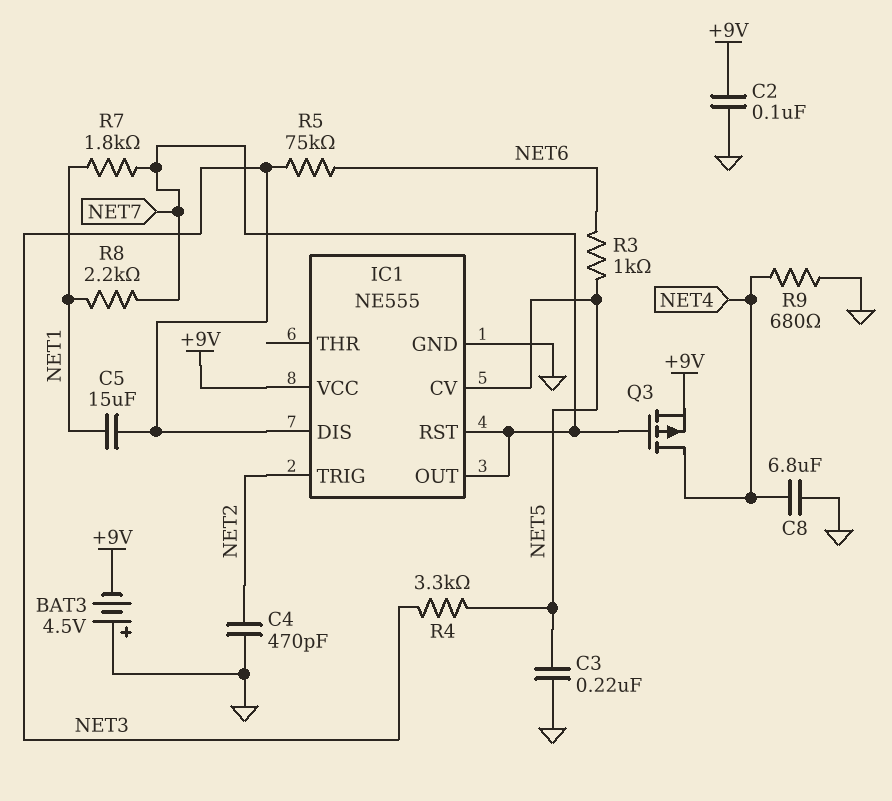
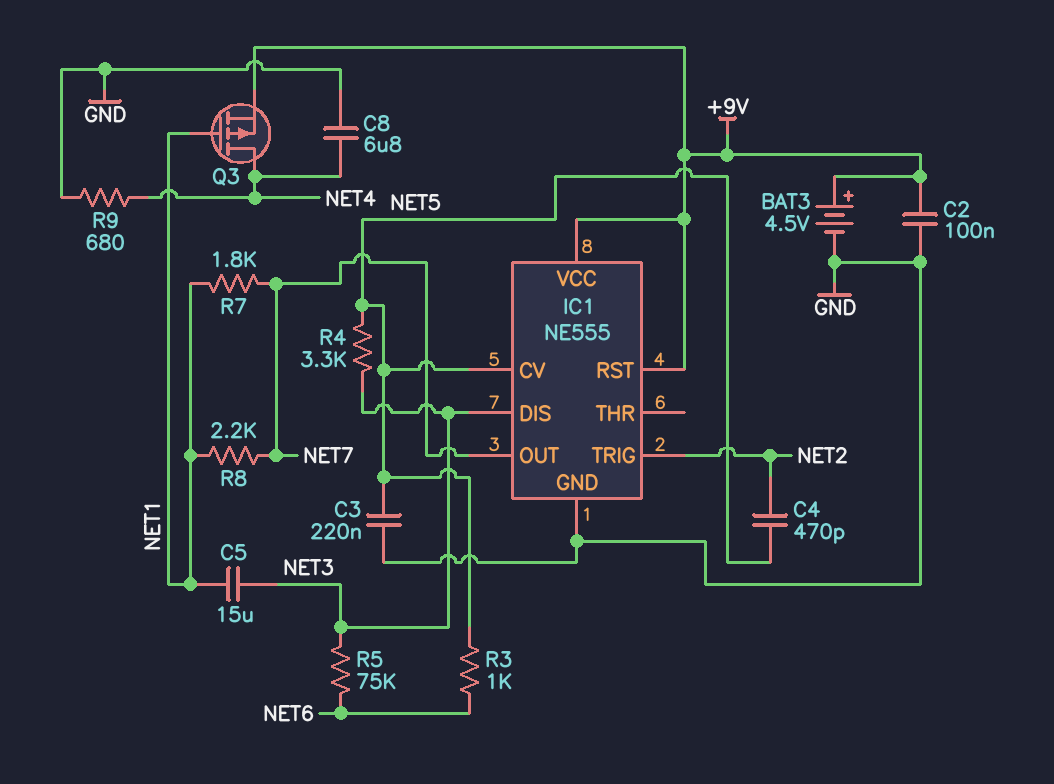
BAT3: 4.5V (plus GND, minus +9V) -> 4.5V (plus +9V, minus GND)
C4: 470pF (GND, NET2) -> 470pF (NET2, NET5)
IC1 pin RST: NET7 -> +9V
Q3: PMOS (G NET7, D NET4, S +9V) -> PMOS (G NET1, D NET4, S +9V)

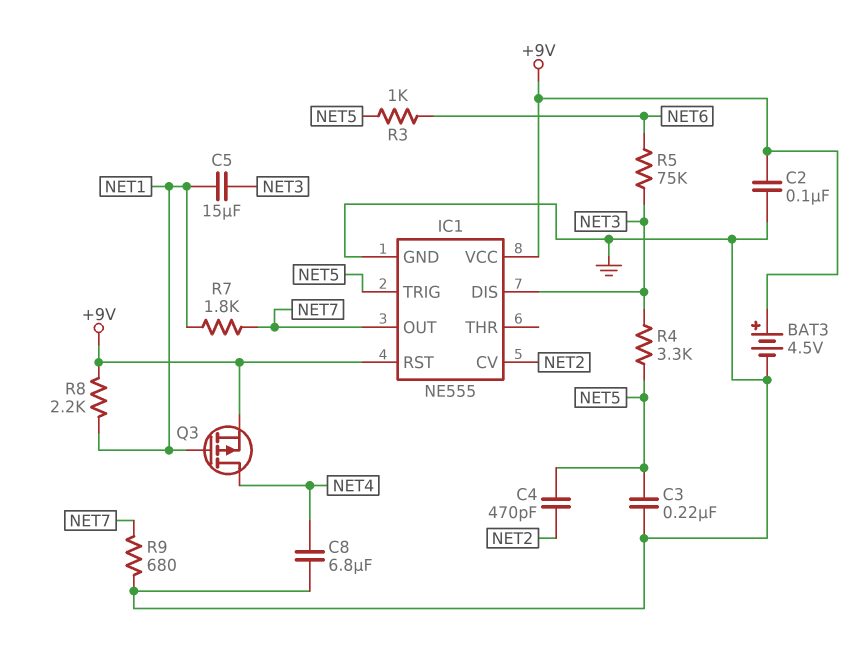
IC1 pin CV: NET5 -> NET2
IC1 pin TRIG: NET2 -> NET5
R8: 2.2k (NET1, NET7) -> 2.2k (+9V, NET1)
R9: 680 (GND, NET4) -> 680 (GND, NET7)

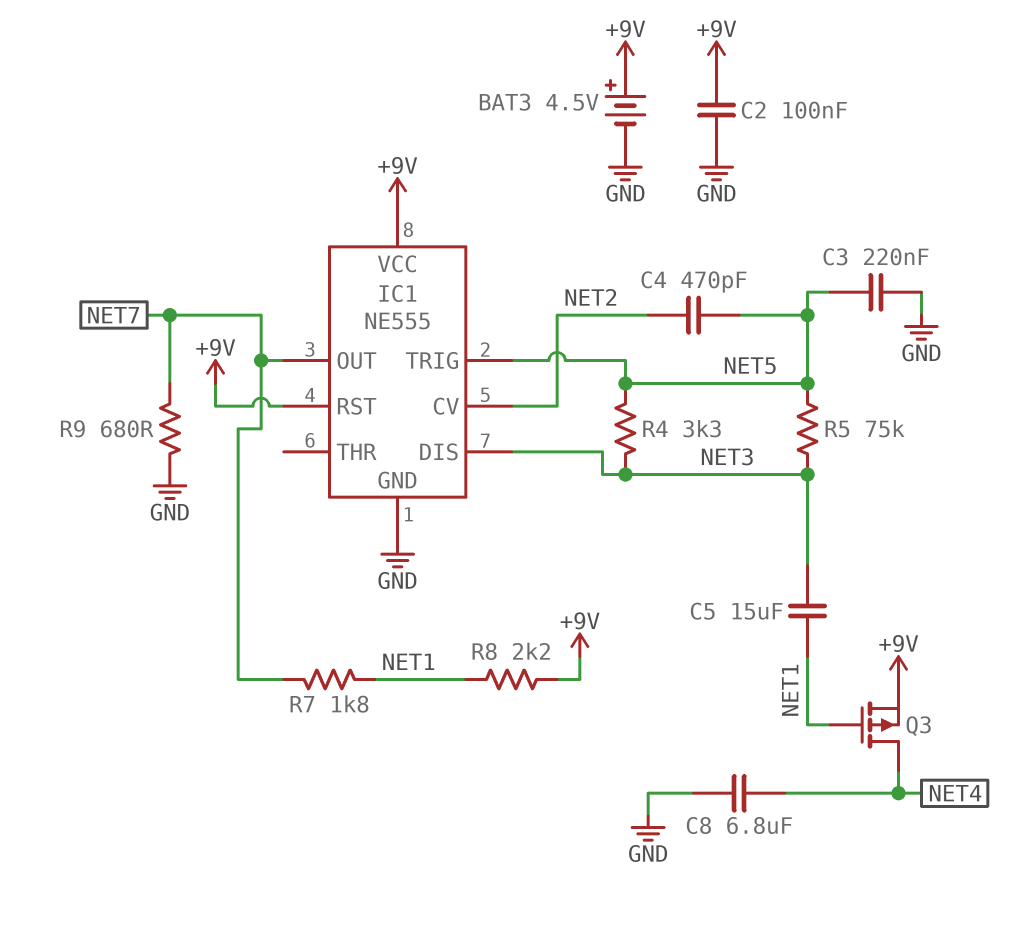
R3: 1k (NET5, NET6) -> none
R5: 75k (NET3, NET6) -> 75k (NET3, NET5)

